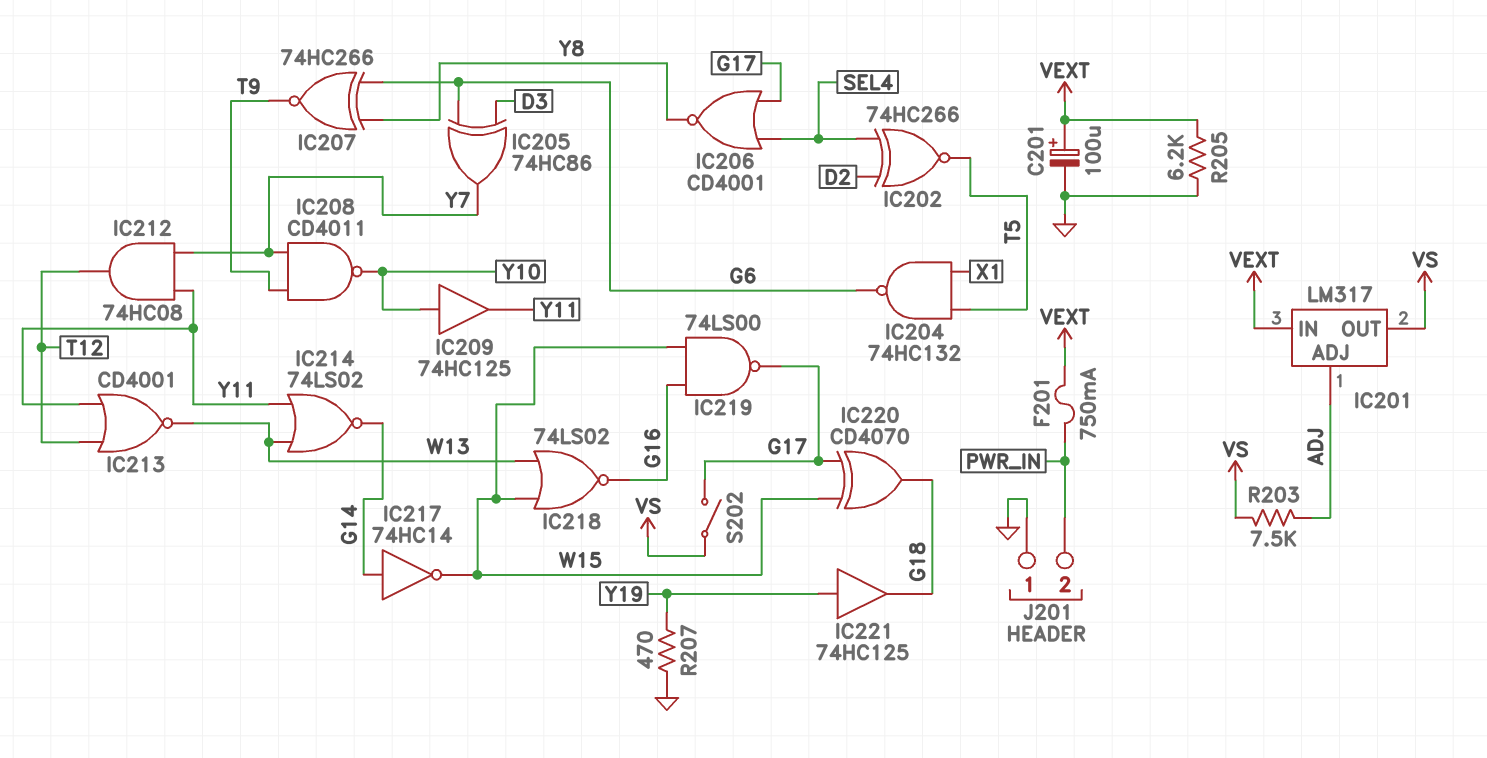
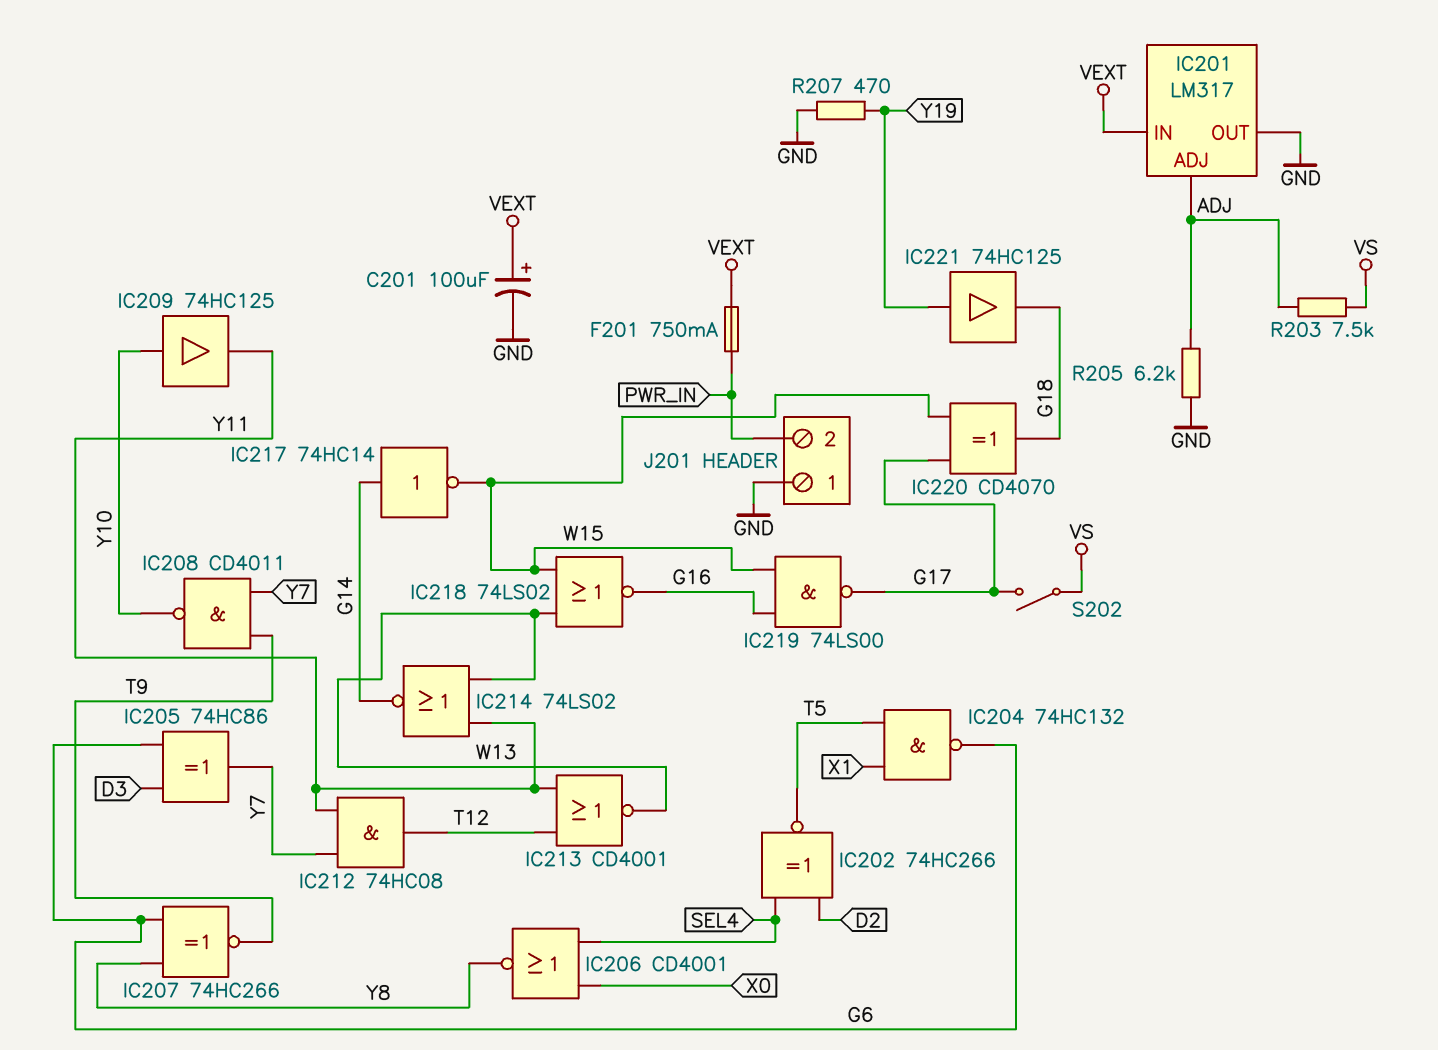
IC201 pin OUT: VS -> GND
IC206: NOR CD4001 (in G17, in SEL4, out Y8) -> NOR CD4001 (in SEL4, in X0, out Y8)
R205: 6.2k (GND, VEXT) -> 6.2k (ADJ, GND)

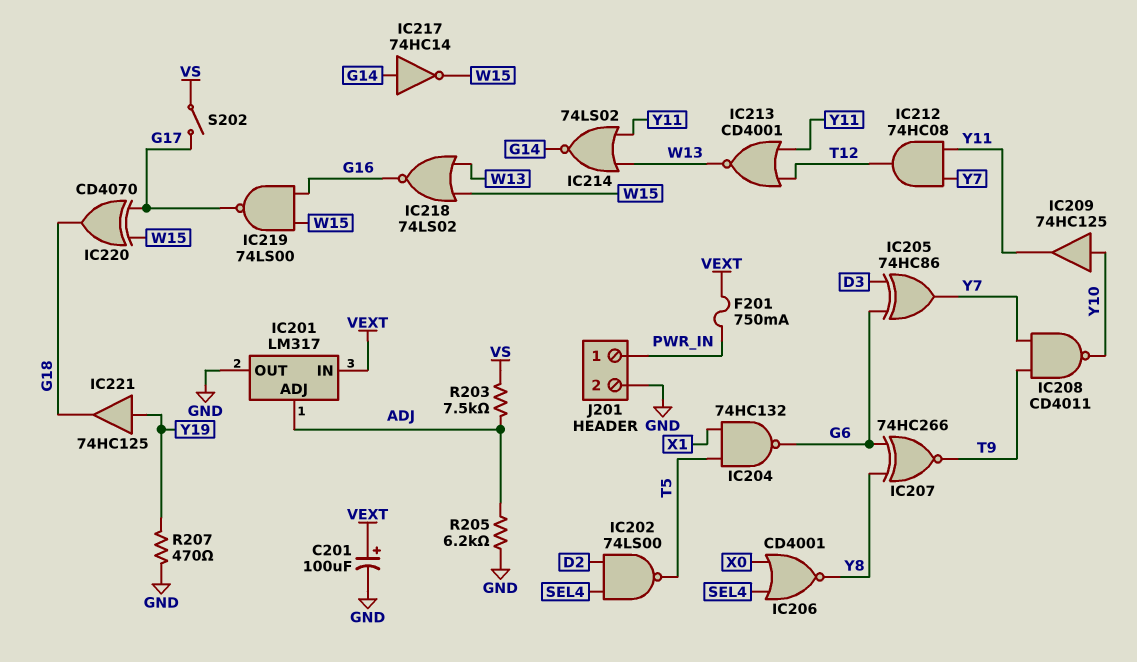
IC202: XNOR 74HC266 (in D2, in SEL4, out T5) -> NAND 74LS00 (in D2, in SEL4, out T5)
J201 pin 1: GND -> PWR_IN
J201 pin 2: PWR_IN -> GND

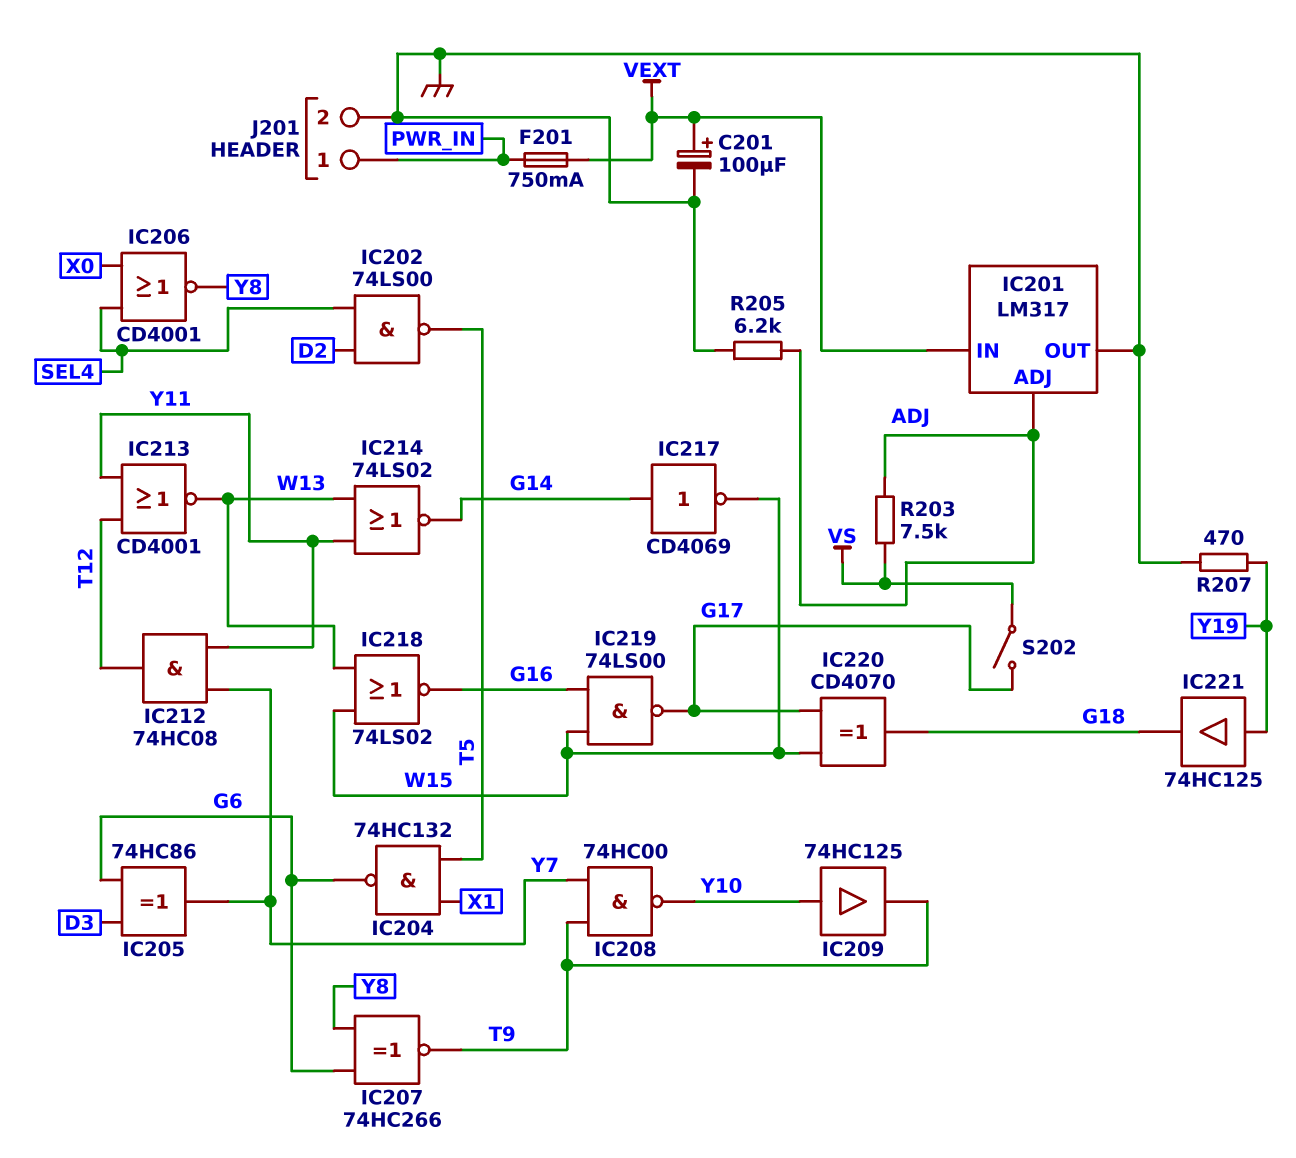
IC208: NAND CD4011 (in T9, in Y7, out Y10) -> NAND 74HC00 (in T9, in Y7, out Y10)
IC209: buffer 74HC125 (in Y10, out Y11) -> buffer 74HC125 (in Y10, out T9)
IC217: NOT 74HC14 (in G14, out W15) -> NOT CD4069 (in G14, out W15)

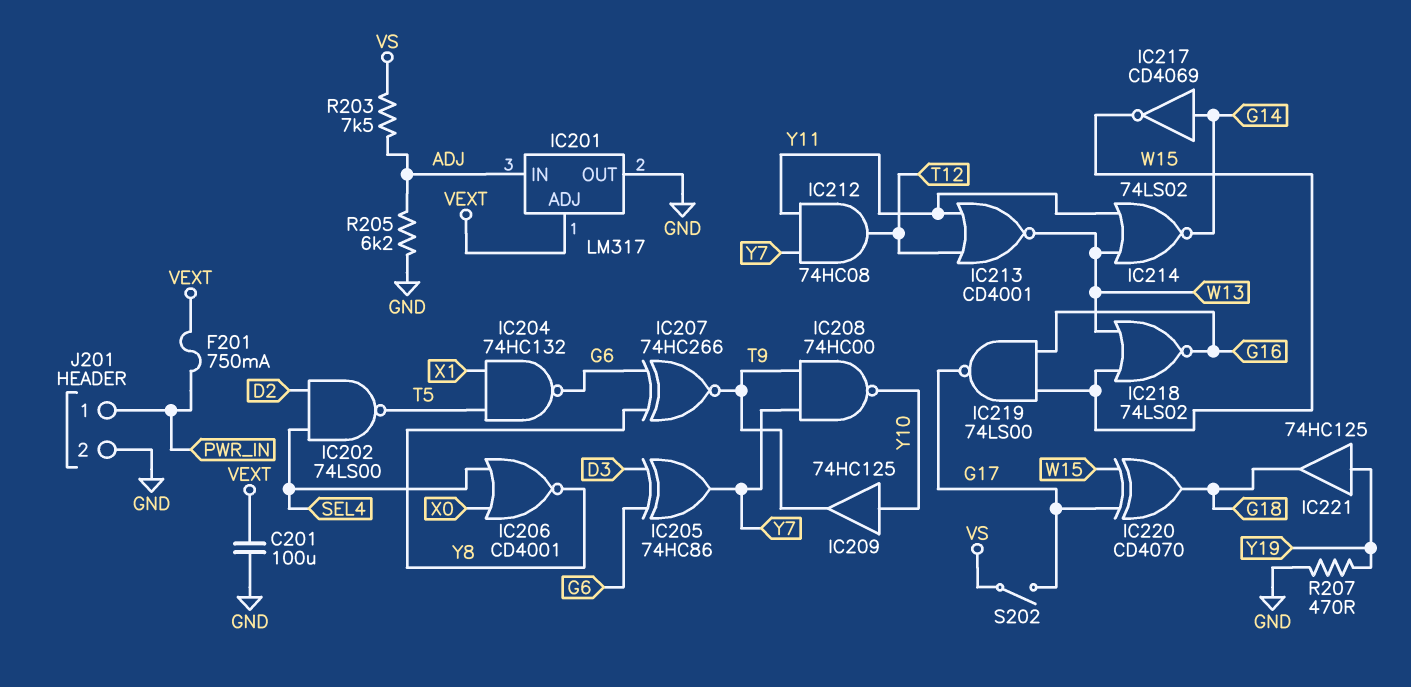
C201: 100uF (plus VEXT, minus GND) -> 100uF (GND, VEXT)
IC201 pin ADJ: ADJ -> VEXT
IC201 pin IN: VEXT -> ADJ

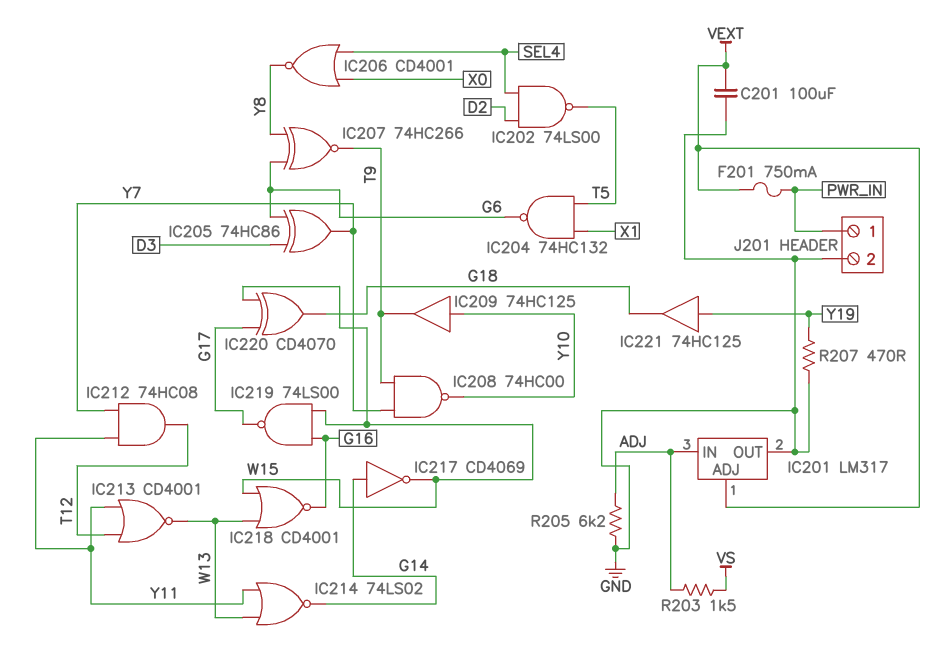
IC218: NOR 74LS02 (in W13, in W15, out G16) -> NOR CD4001 (in W13, in W15, out G16)
R203: 7.5k (ADJ, VS) -> 1.5k (ADJ, VS)
S202: switch (G17, VS) -> none

